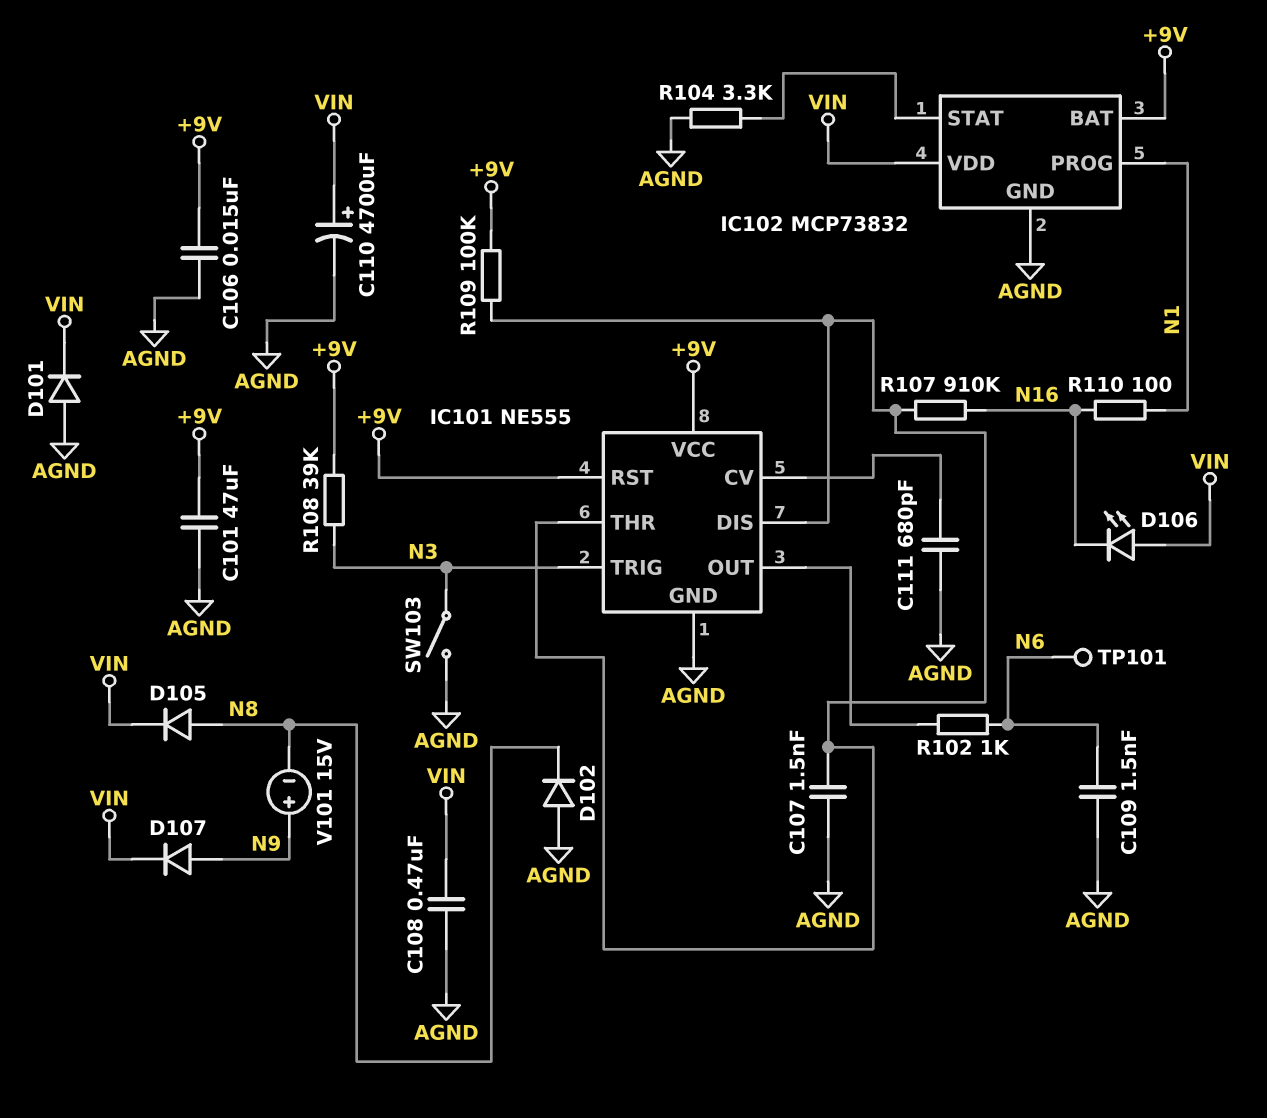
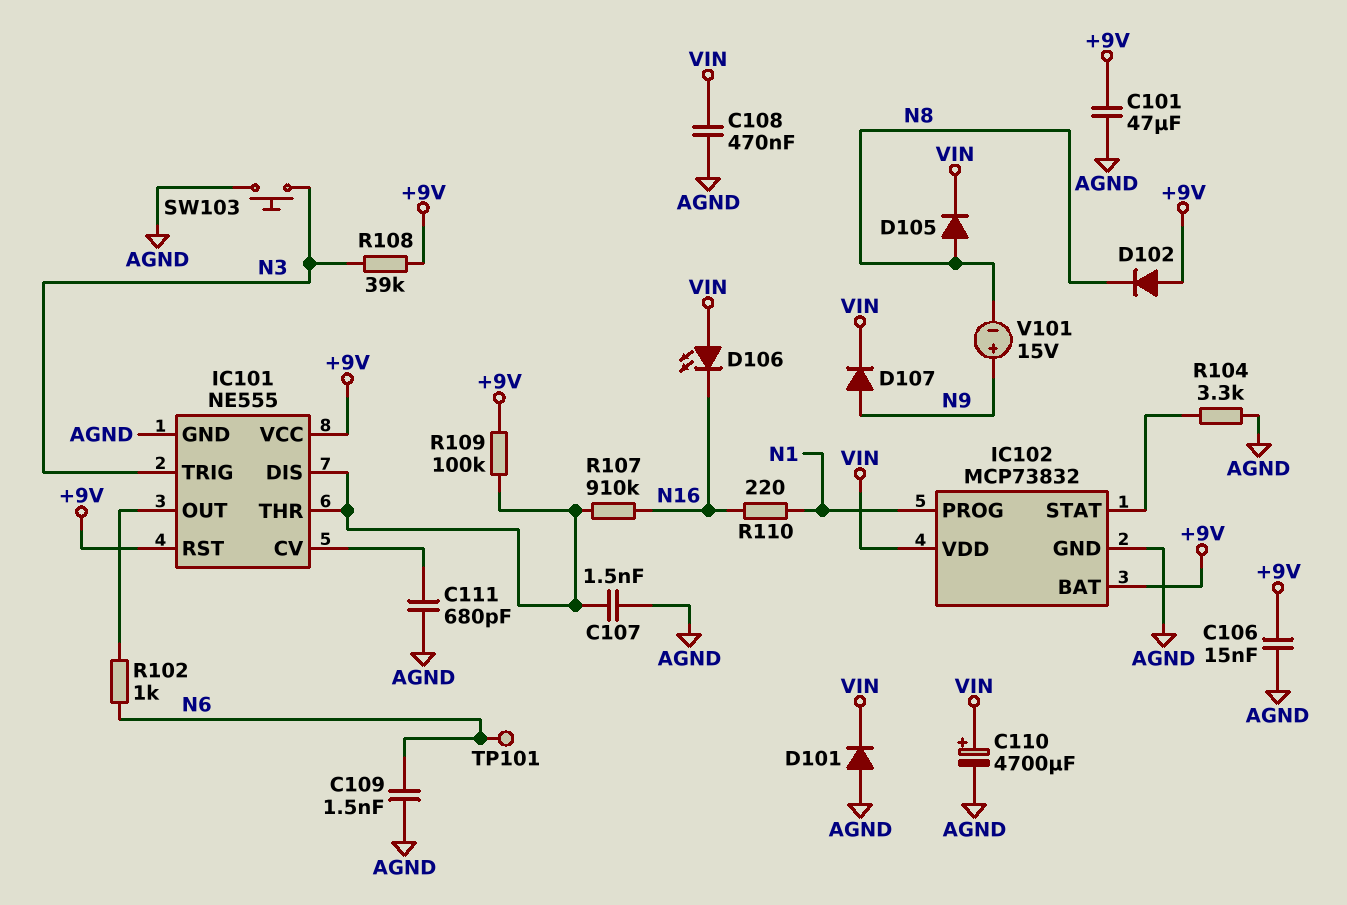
D102: diode (A AGND, K N8) -> diode (A +9V, K N8)
R110: 100 (N1, N16) -> 220 (N1, N16)
SW103: switch (AGND, N3) -> button (AGND, N3)

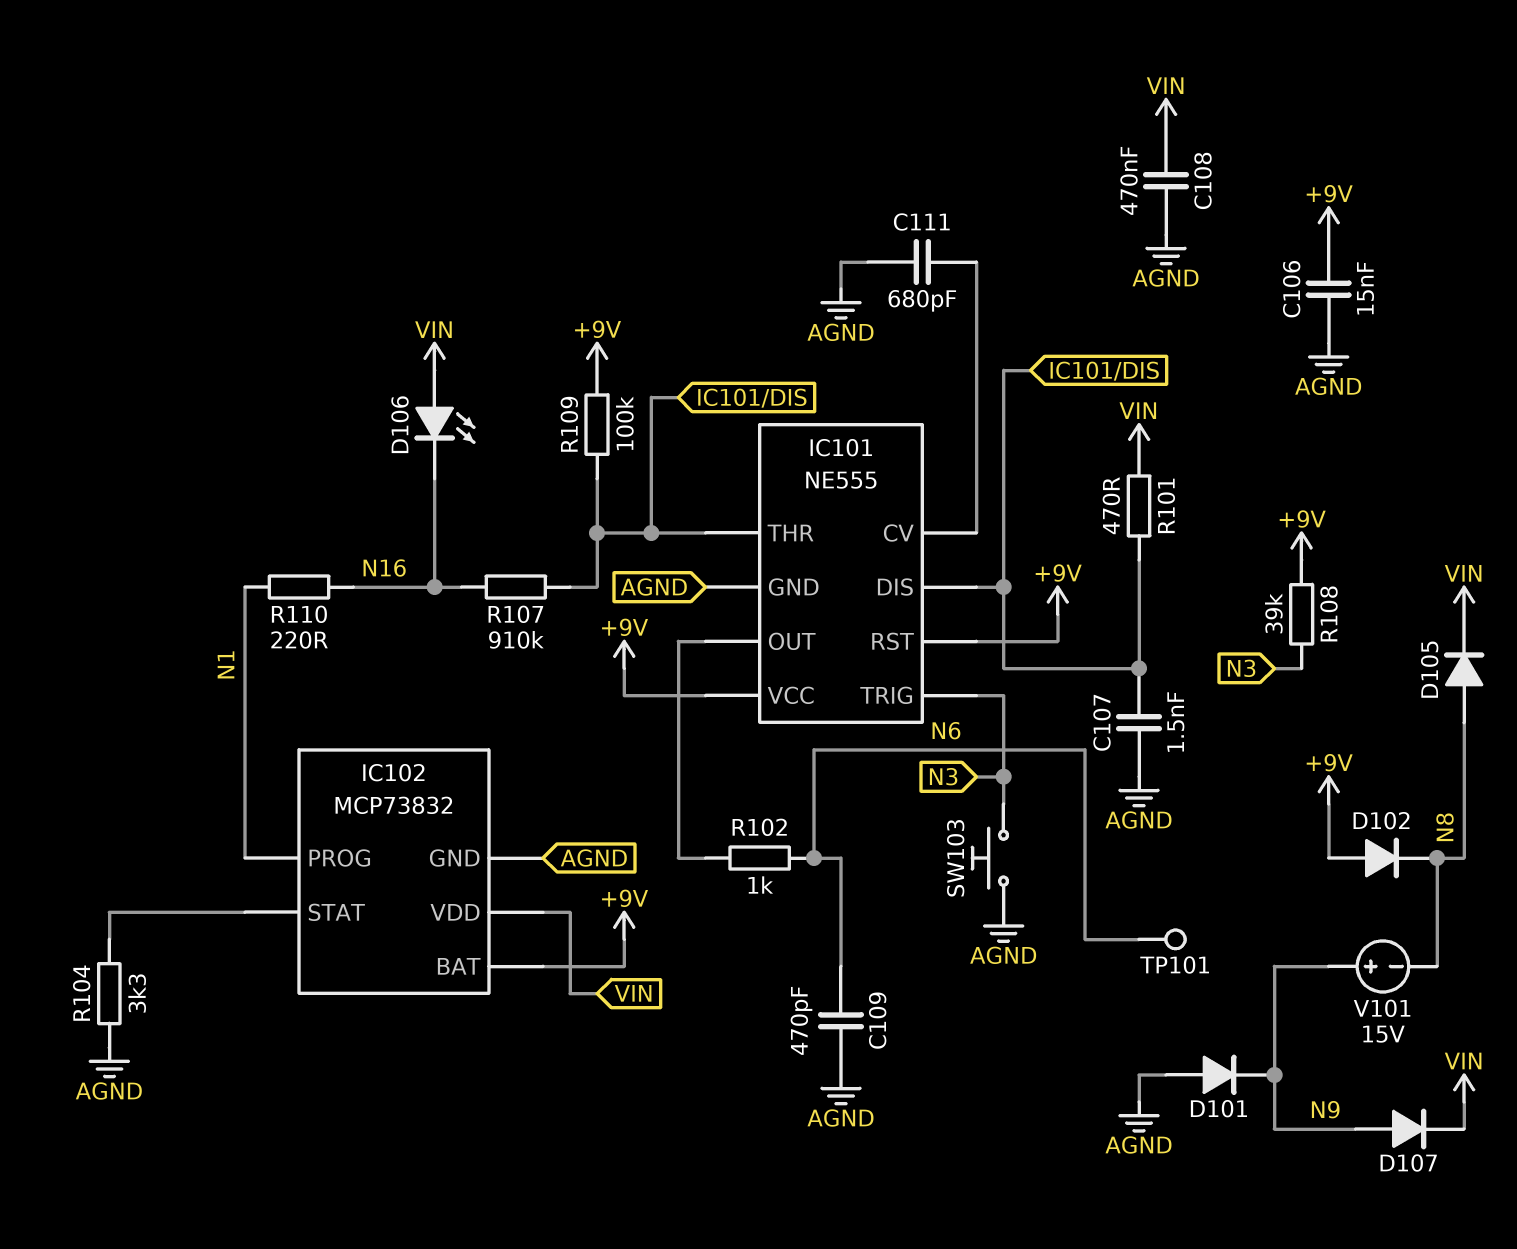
C101: 47uF (+9V, AGND) -> none
C109: 1.5nF (AGND, N6) -> 470pF (AGND, N6)
C110: 4700uF (plus VIN, minus AGND) -> none
D101: diode (A AGND, K VIN) -> diode (A AGND, K N9)
R101: none -> 470 (IC101/DIS, VIN)

